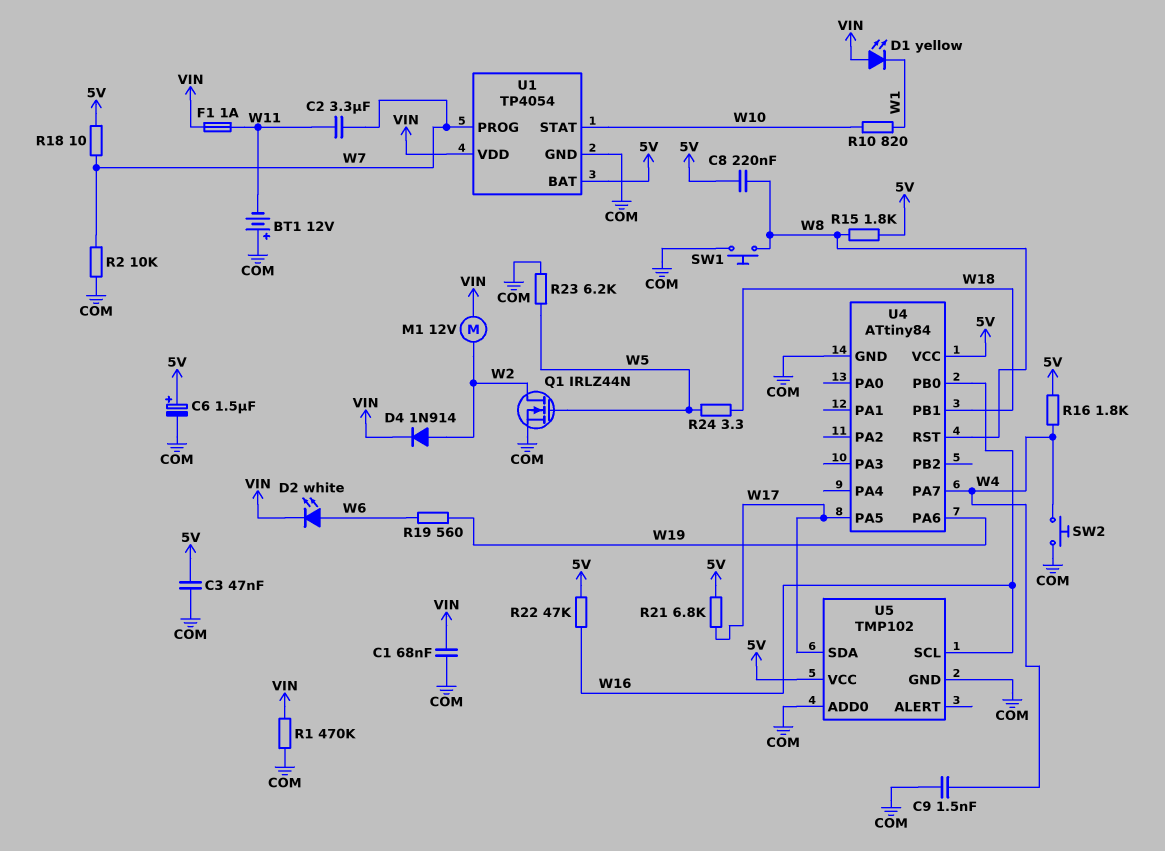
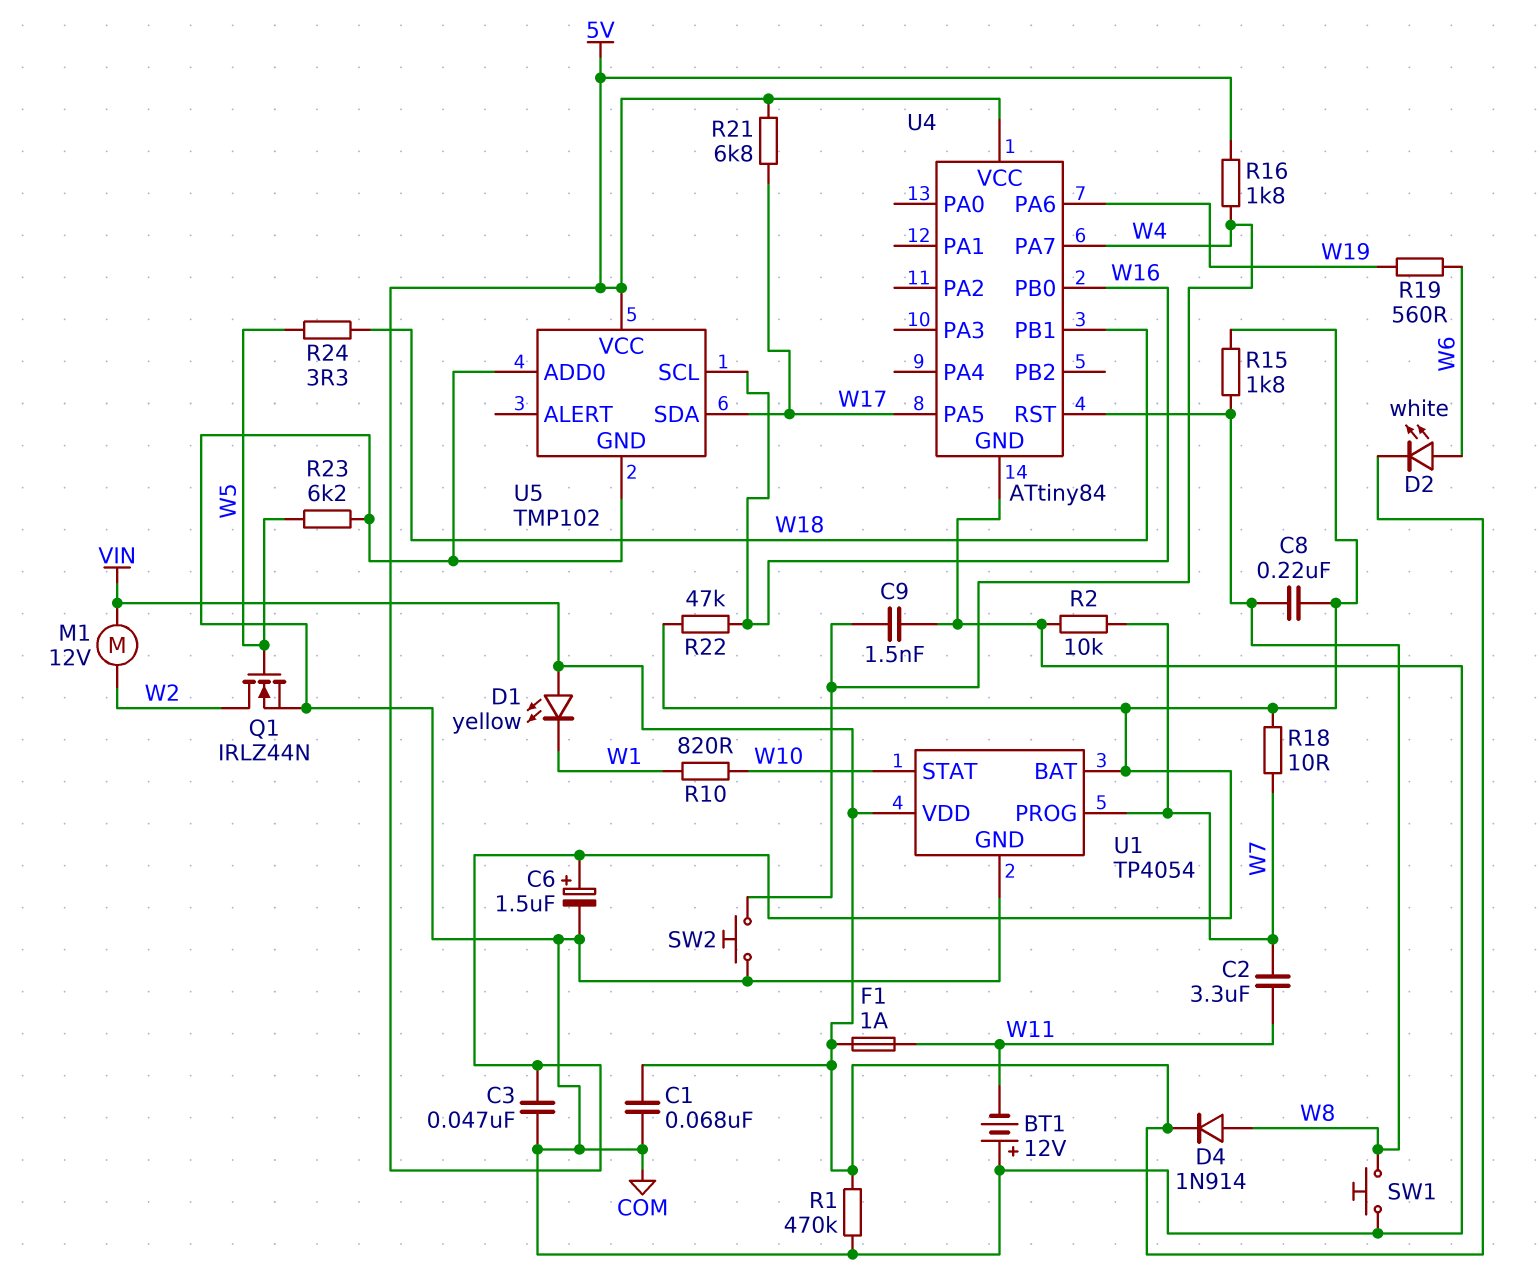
D4: diode 1N914 (A W2, K VIN) -> diode 1N914 (A W8, K VIN)

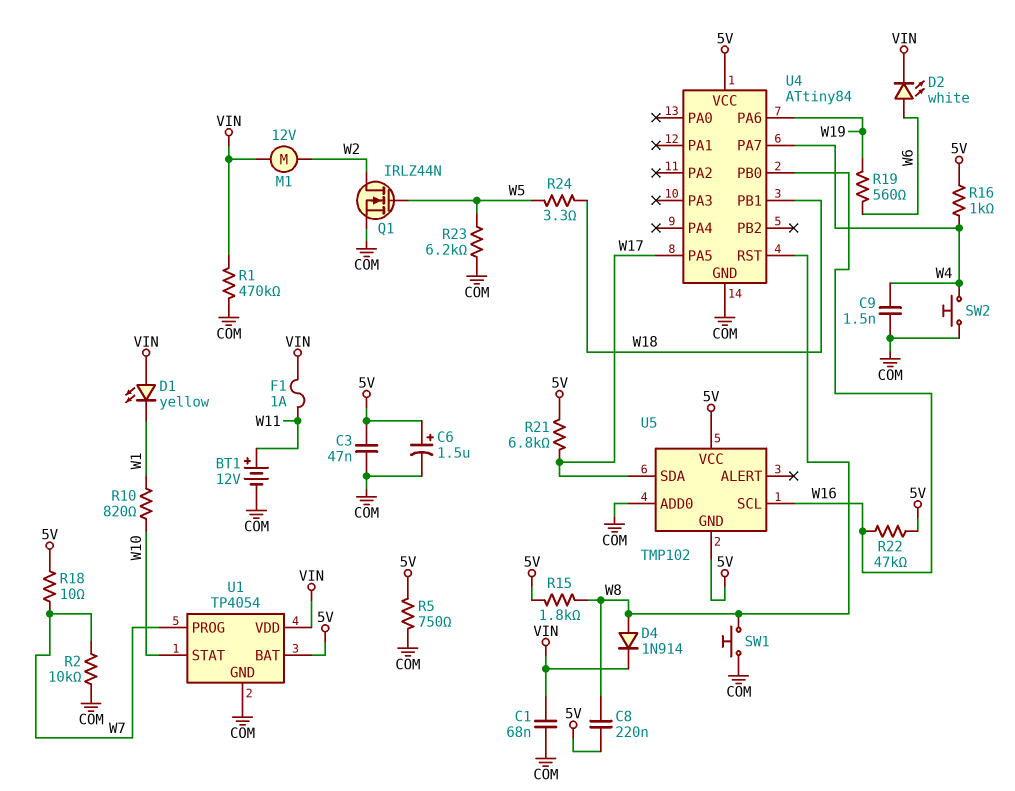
BT1: 12V (plus COM, minus W11) -> 12V (plus W11, minus COM)
C2: 3.3uF (W7, W11) -> none
R5: none -> 750 (5V, COM)
R16: 1.8k (5V, W4) -> 1k (5V, W4)
U5 pin GND: COM -> 5V

